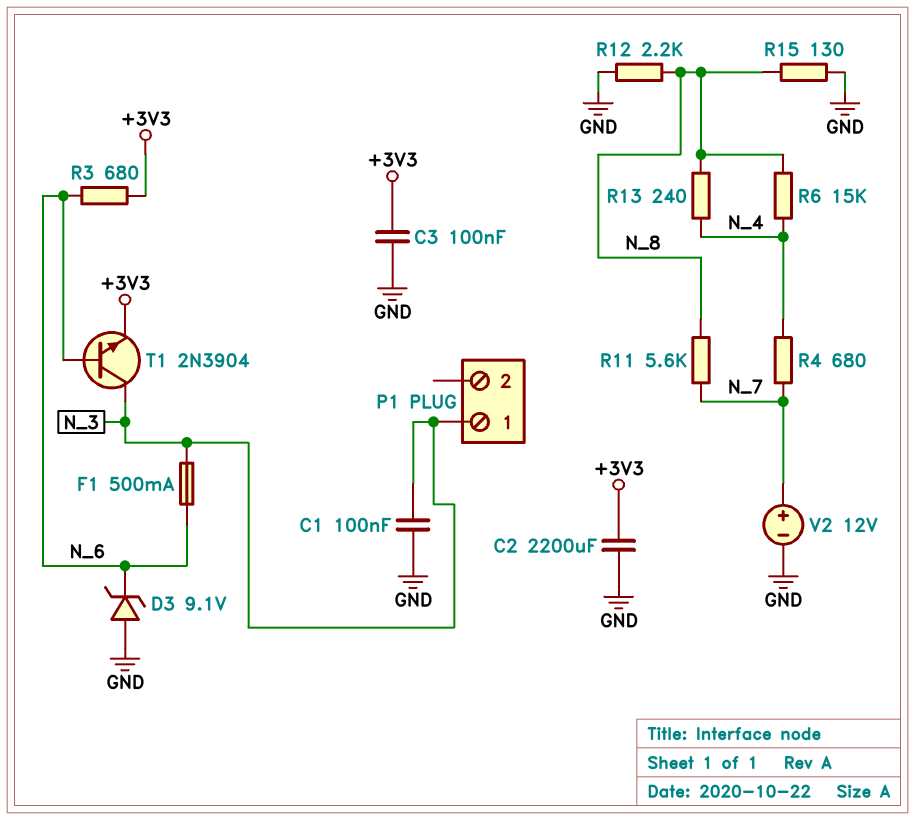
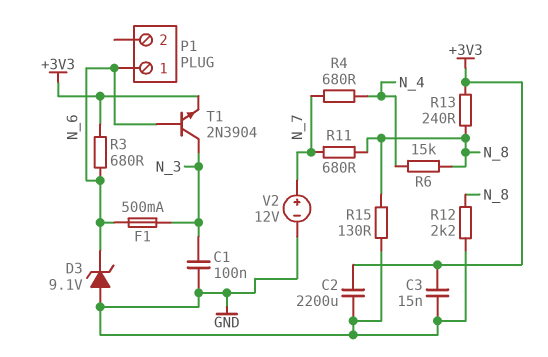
C3: 100nF (+3V3, GND) -> 15nF (+3V3, GND)
P1 pin 1: N_3 -> N_6
R11: 5.6k (N_7, N_8) -> 680 (N_7, N_8)
R13: 240 (N_4, N_8) -> 240 (+3V3, N_8)

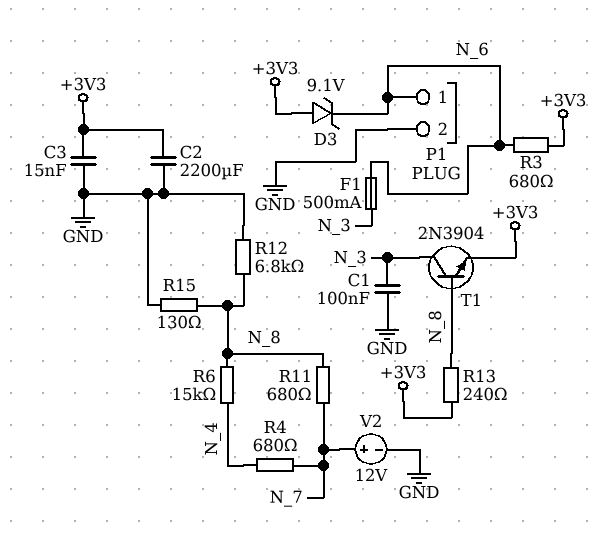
D3: zener 9.1V (A GND, K N_6) -> zener 9.1V (A +3V3, K N_6)
P1 pin 2: none -> GND
R12: 2.2k (GND, N_8) -> 6.8k (GND, N_8)
T1: NPN 2N3904 (B N_6, C N_3, E +3V3) -> NPN 2N3904 (B N_8, C N_3, E +3V3)

